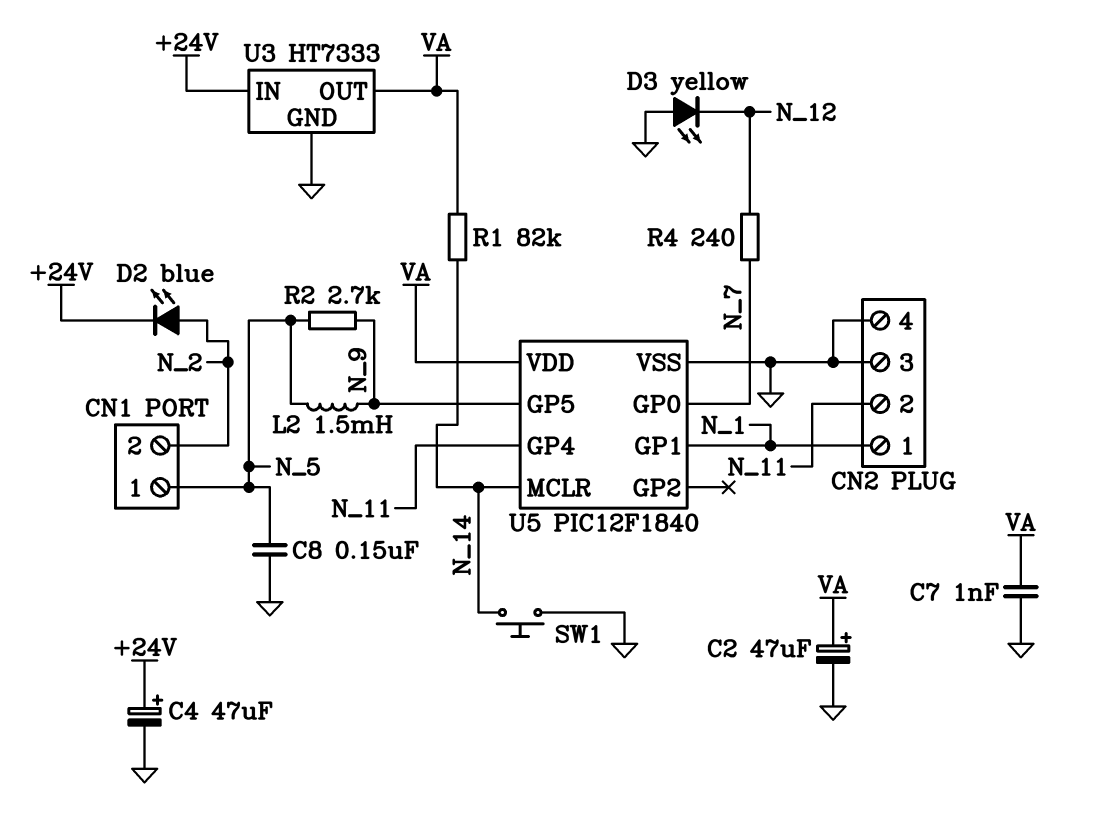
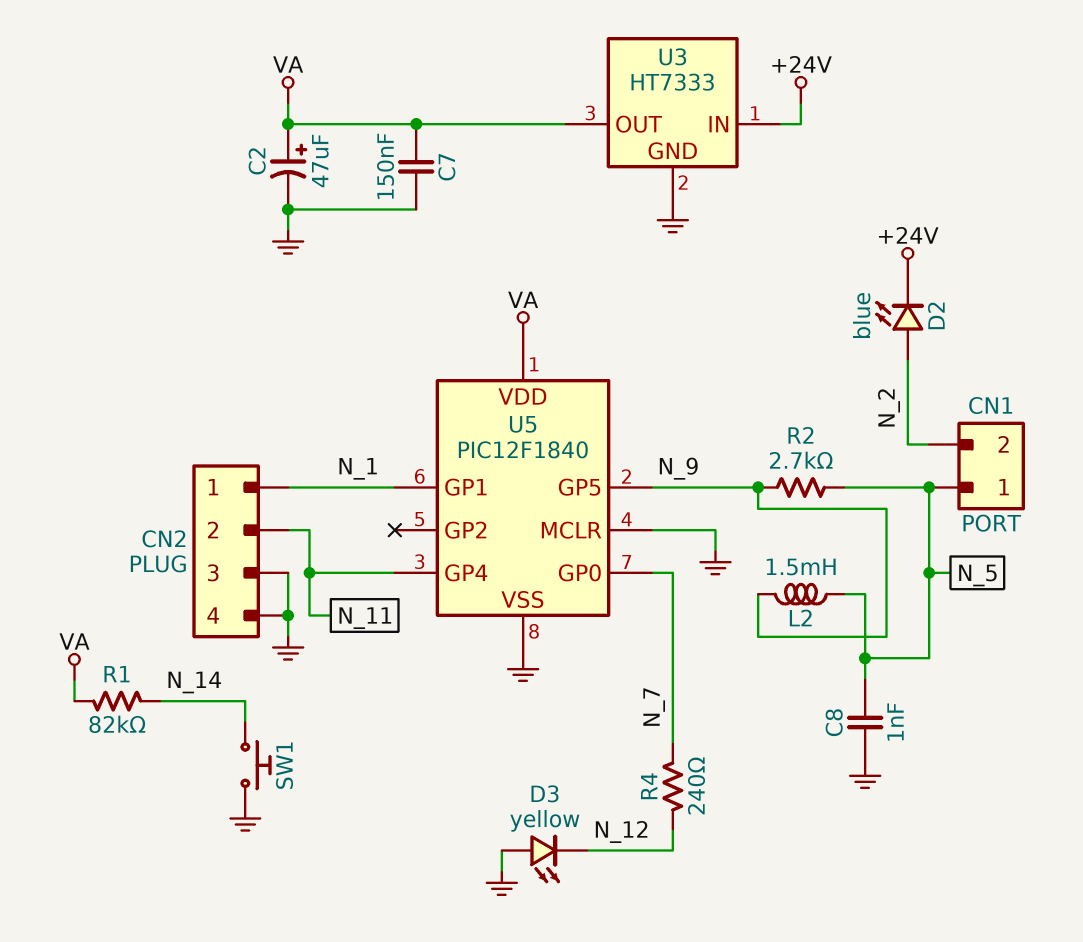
C4: 47uF (plus +24V, minus GND) -> none
C7: 1nF (GND, VA) -> 150nF (GND, VA)
C8: 150nF (GND, N_5) -> 1nF (GND, N_5)
U5 pin MCLR: N_14 -> GND

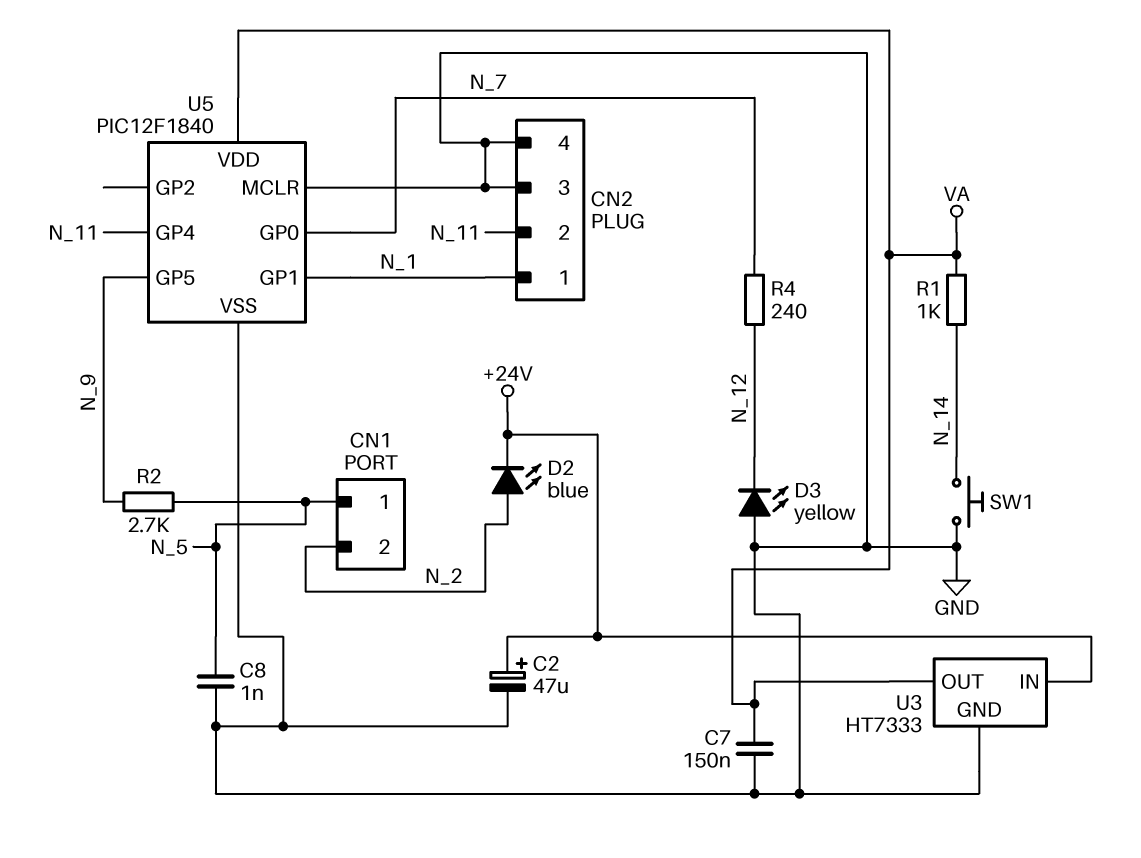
C2: 47uF (plus VA, minus GND) -> 47uF (plus +24V, minus GND)
L2: 1.5mH (N_5, N_9) -> none
R1: 82k (N_14, VA) -> 1k (N_14, VA)

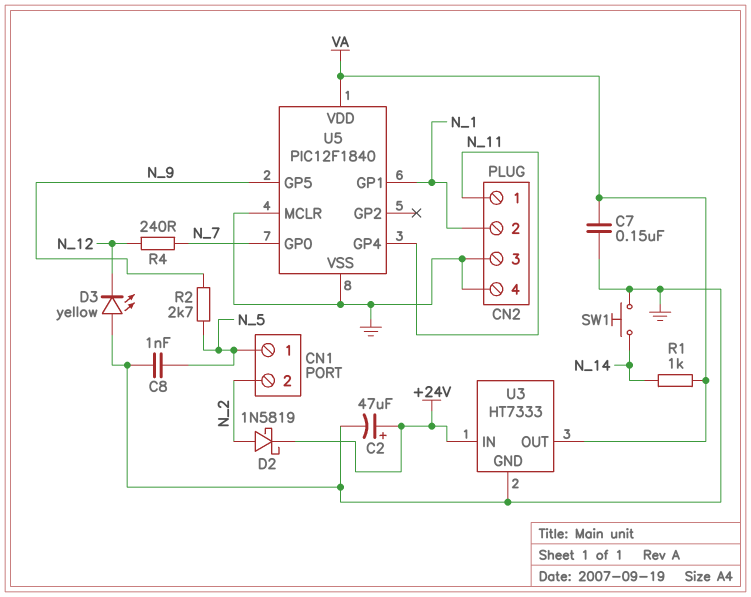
CN2 pin 1: N_1 -> N_11
CN2 pin 2: N_11 -> N_1
D2: LED blue (A N_2, K +24V) -> schottky 1N5819 (A N_2, K +24V)

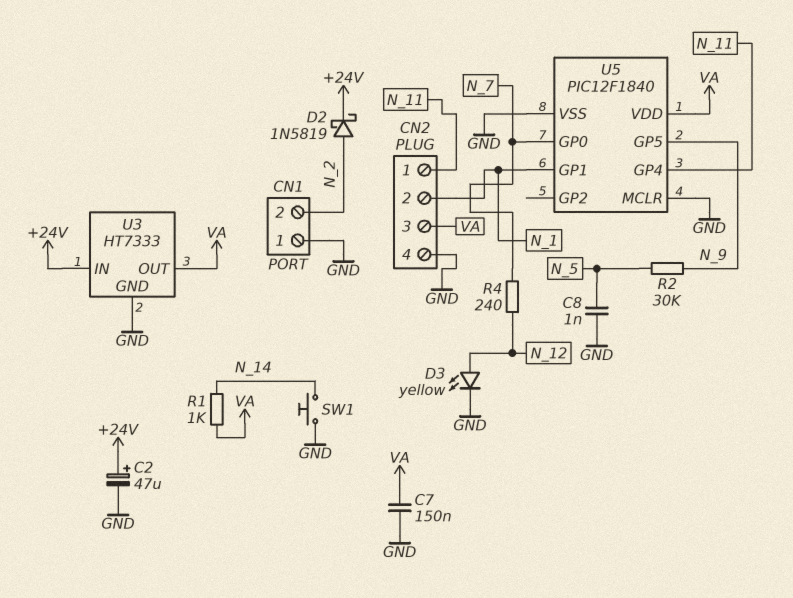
CN1 pin 1: N_5 -> GND
CN2 pin 3: GND -> VA
D3: LED yellow (A GND, K N_12) -> LED yellow (A N_12, K GND)
R2: 2.7k (N_5, N_9) -> 30k (N_5, N_9)

